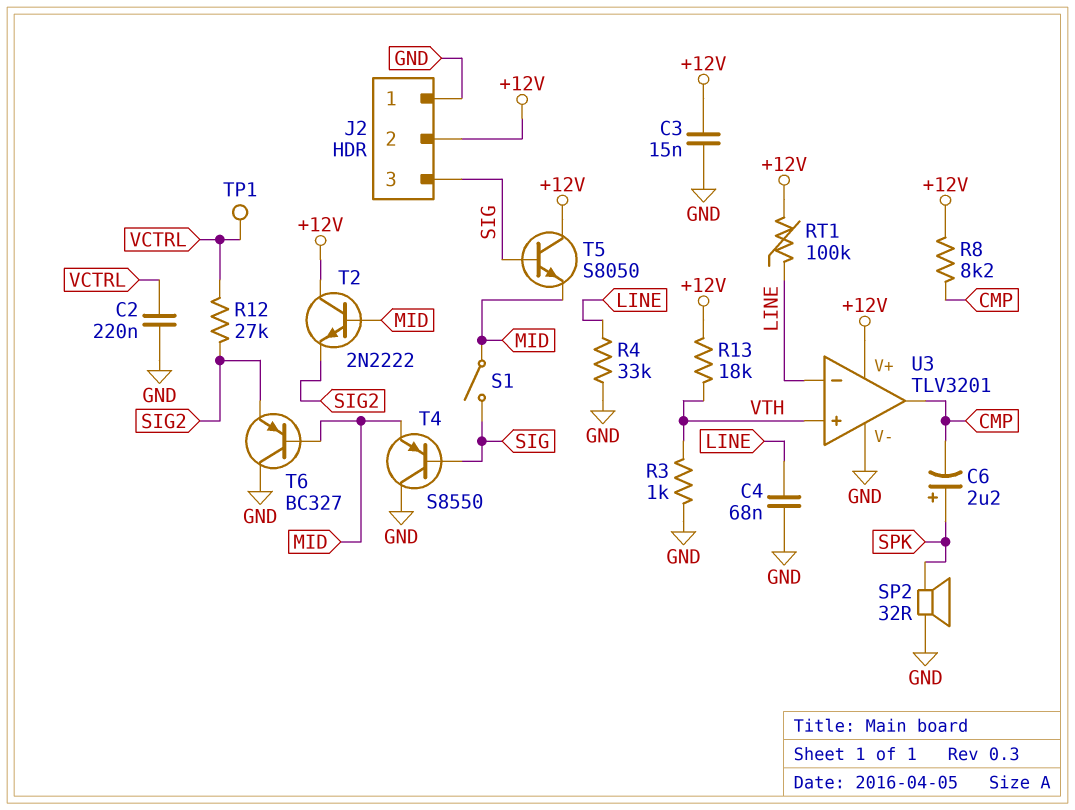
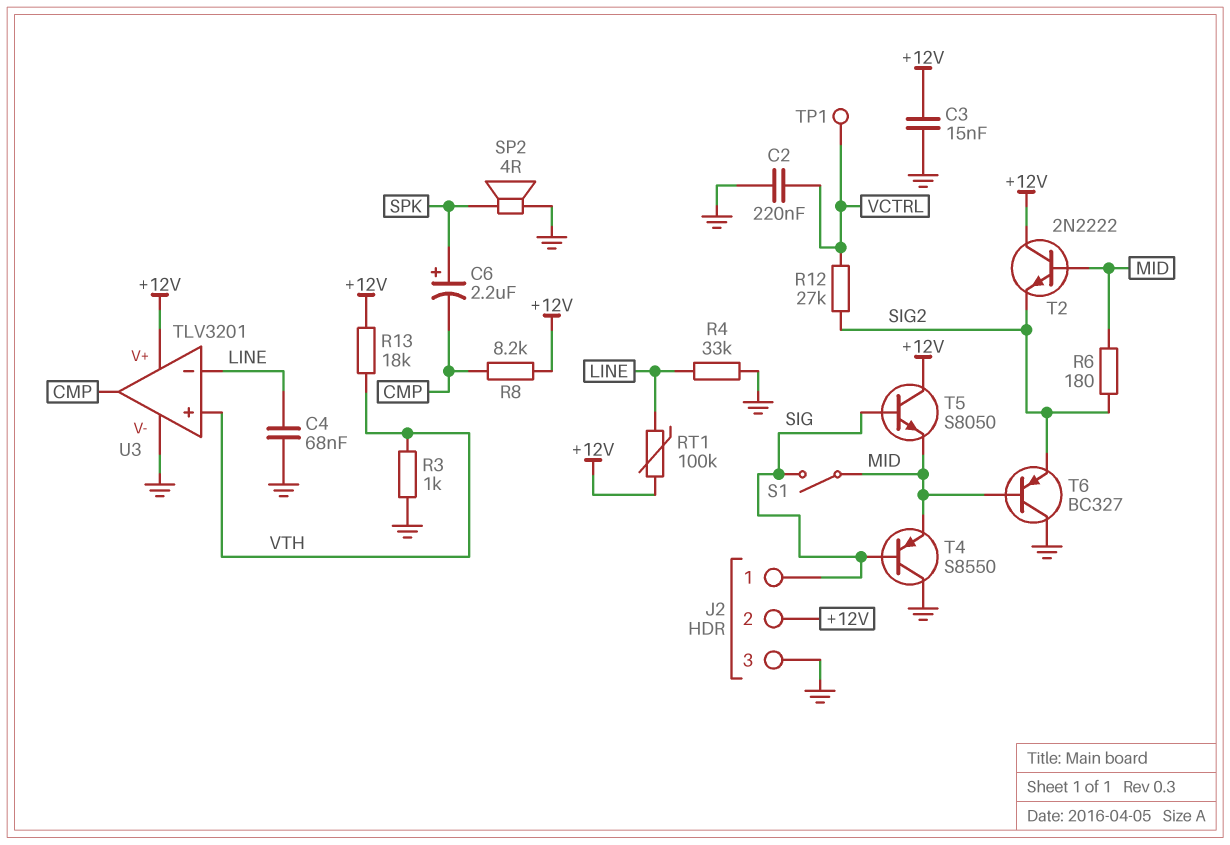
J2 pin 1: GND -> SIG
J2 pin 3: SIG -> GND
R6: none -> 180 (MID, SIG2)
SP2: speaker 32R (GND, SPK) -> speaker 4R (GND, SPK)

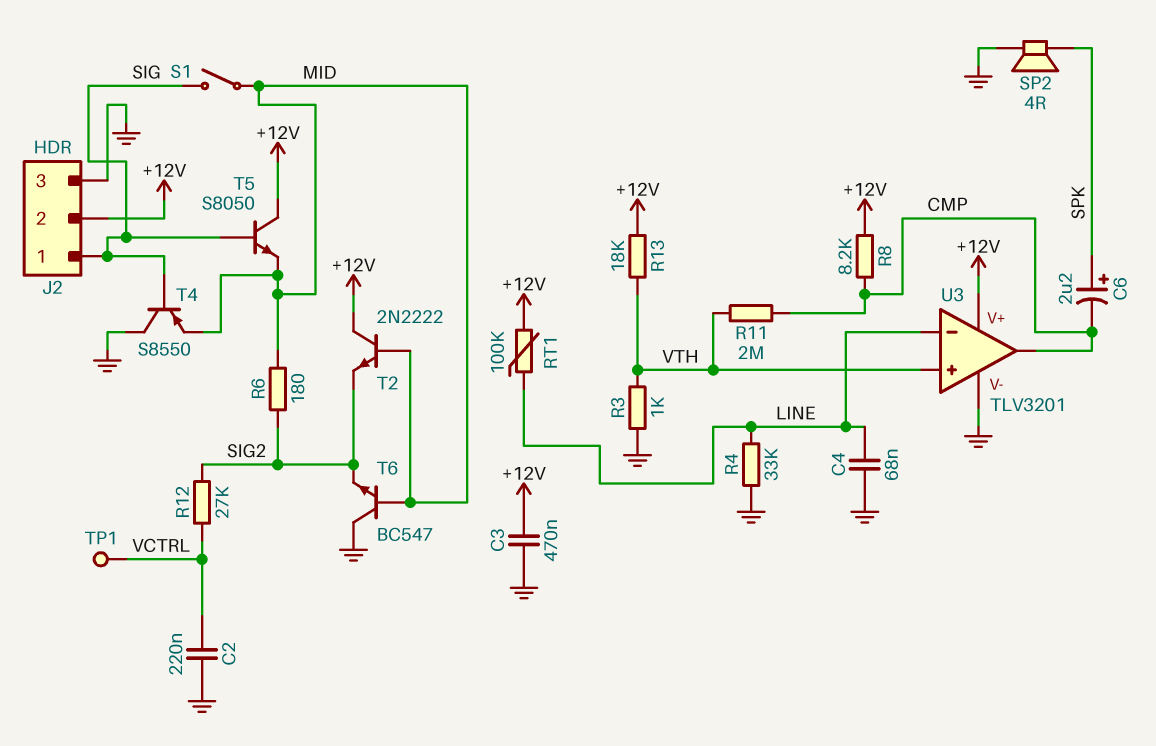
C3: 15nF (+12V, GND) -> 470nF (+12V, GND)
R11: none -> 2M (CMP, VTH)
T6: PNP BC327 (B MID, C GND, E SIG2) -> NPN BC547 (B MID, C GND, E SIG2)

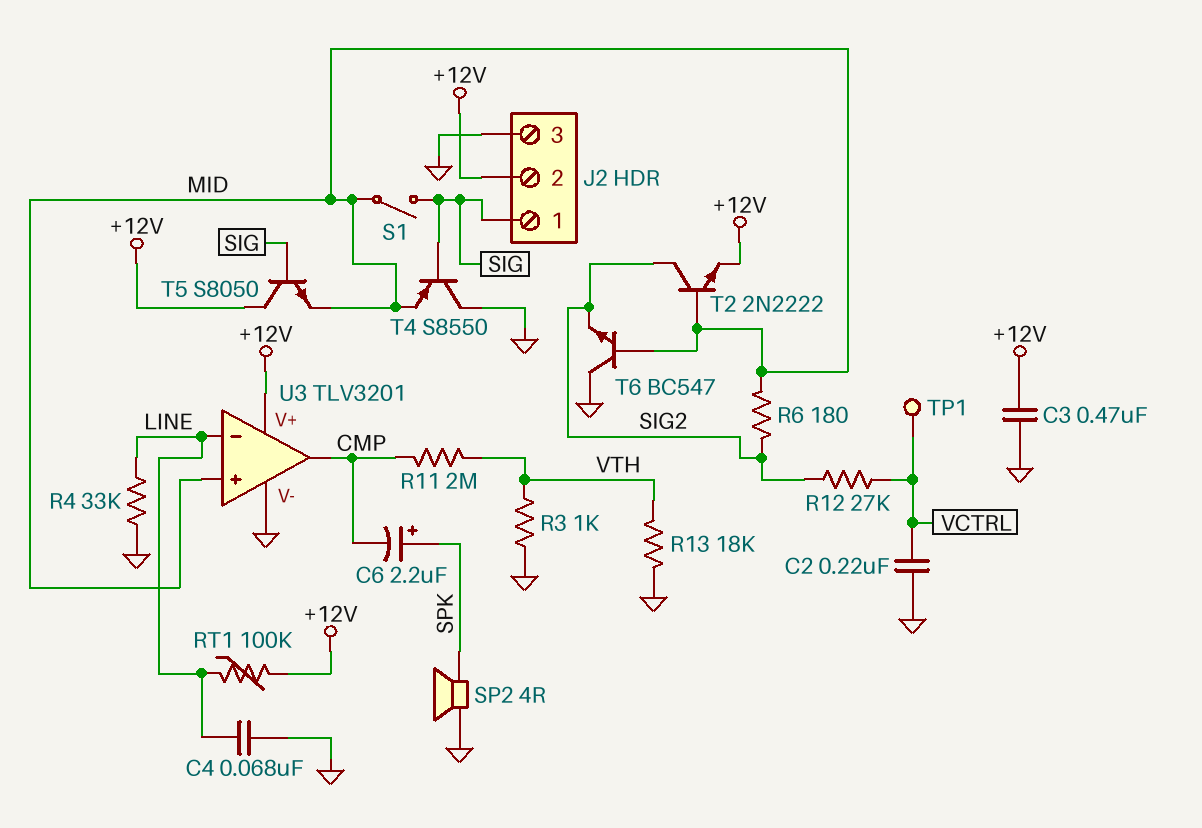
R8: 8.2k (+12V, CMP) -> none
R13: 18k (+12V, VTH) -> 18k (GND, VTH)
T2: NPN 2N2222 (B MID, C +12V, E SIG2) -> NPN 2N2222 (B MID, C SIG2, E +12V)
U3 pin in+: VTH -> MID

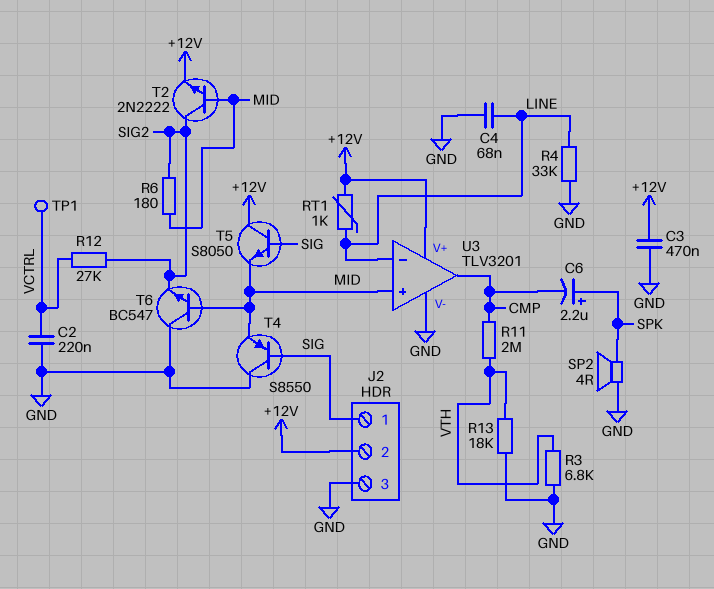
R3: 1k (GND, VTH) -> 6.8k (GND, VTH)
RT1: 100k (+12V, LINE) -> 1k (+12V, LINE)
S1: switch (MID, SIG) -> none

